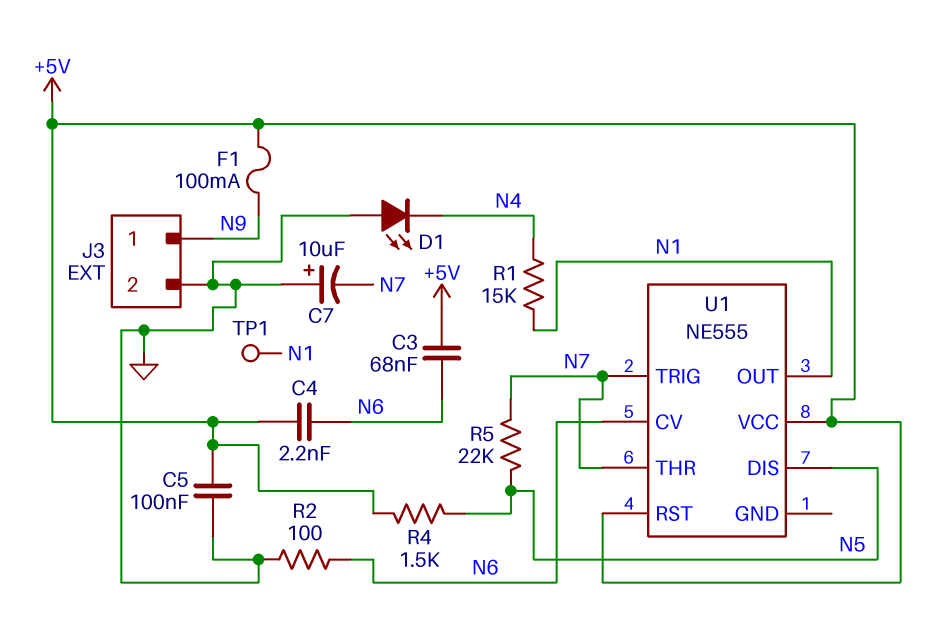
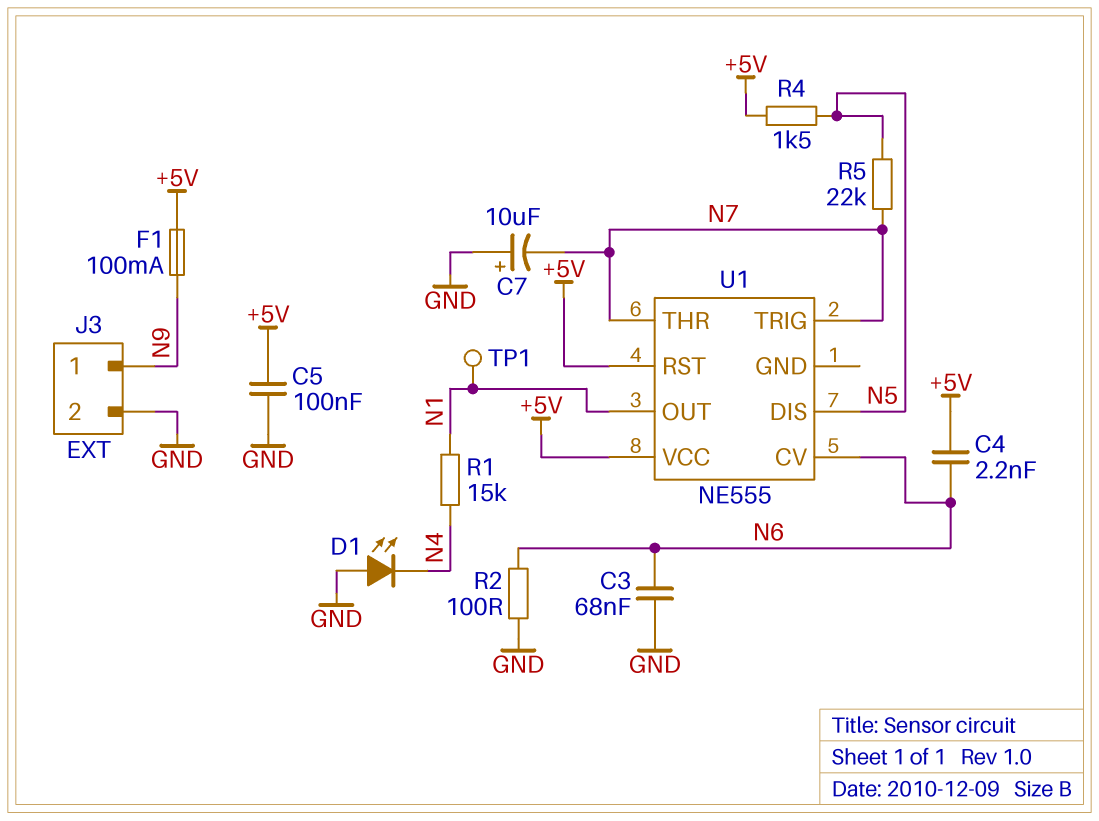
C3: 68nF (+5V, N6) -> 68nF (GND, N6)

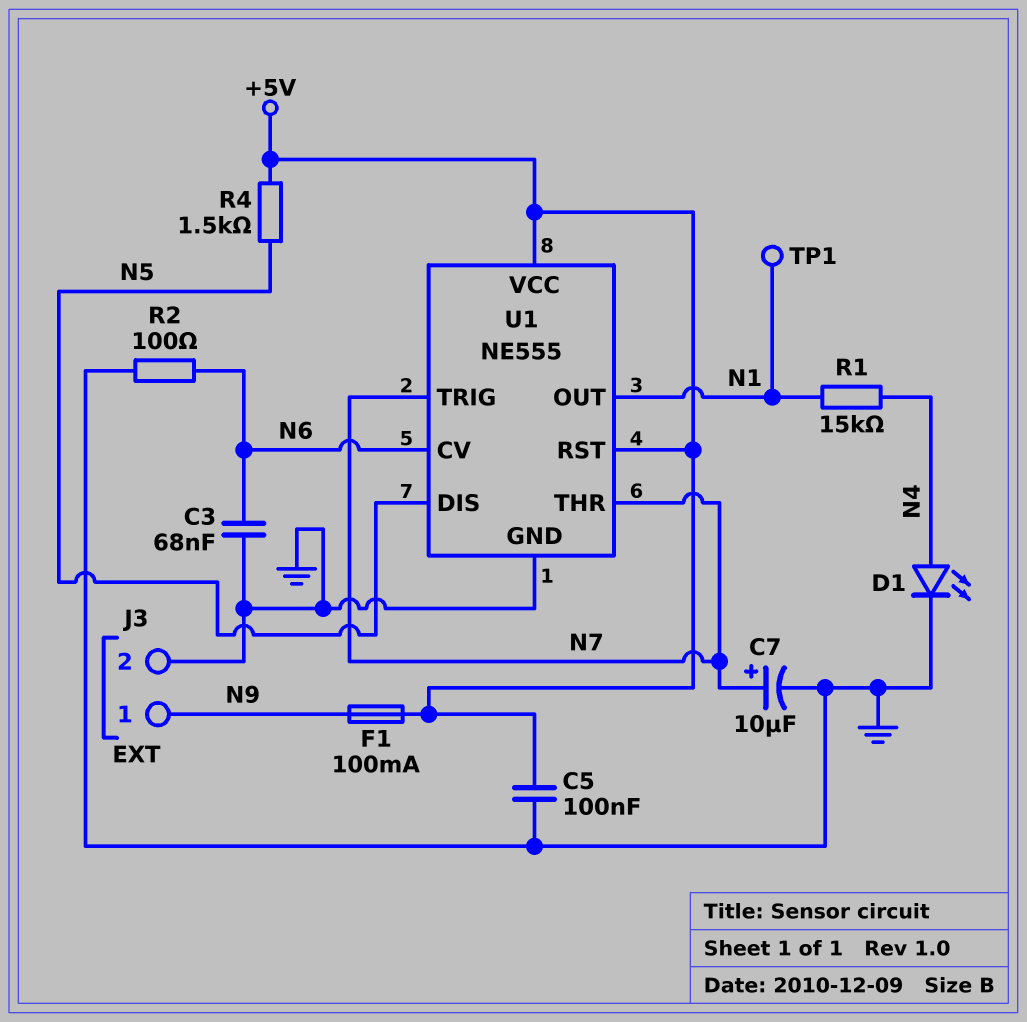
C4: 2.2nF (+5V, N6) -> none
C7: 10uF (plus GND, minus N7) -> 10uF (plus N7, minus GND)
D1: LED (A GND, K N4) -> LED (A N4, K GND)
R5: 22k (N5, N7) -> none
U1 pin GND: none -> GND

